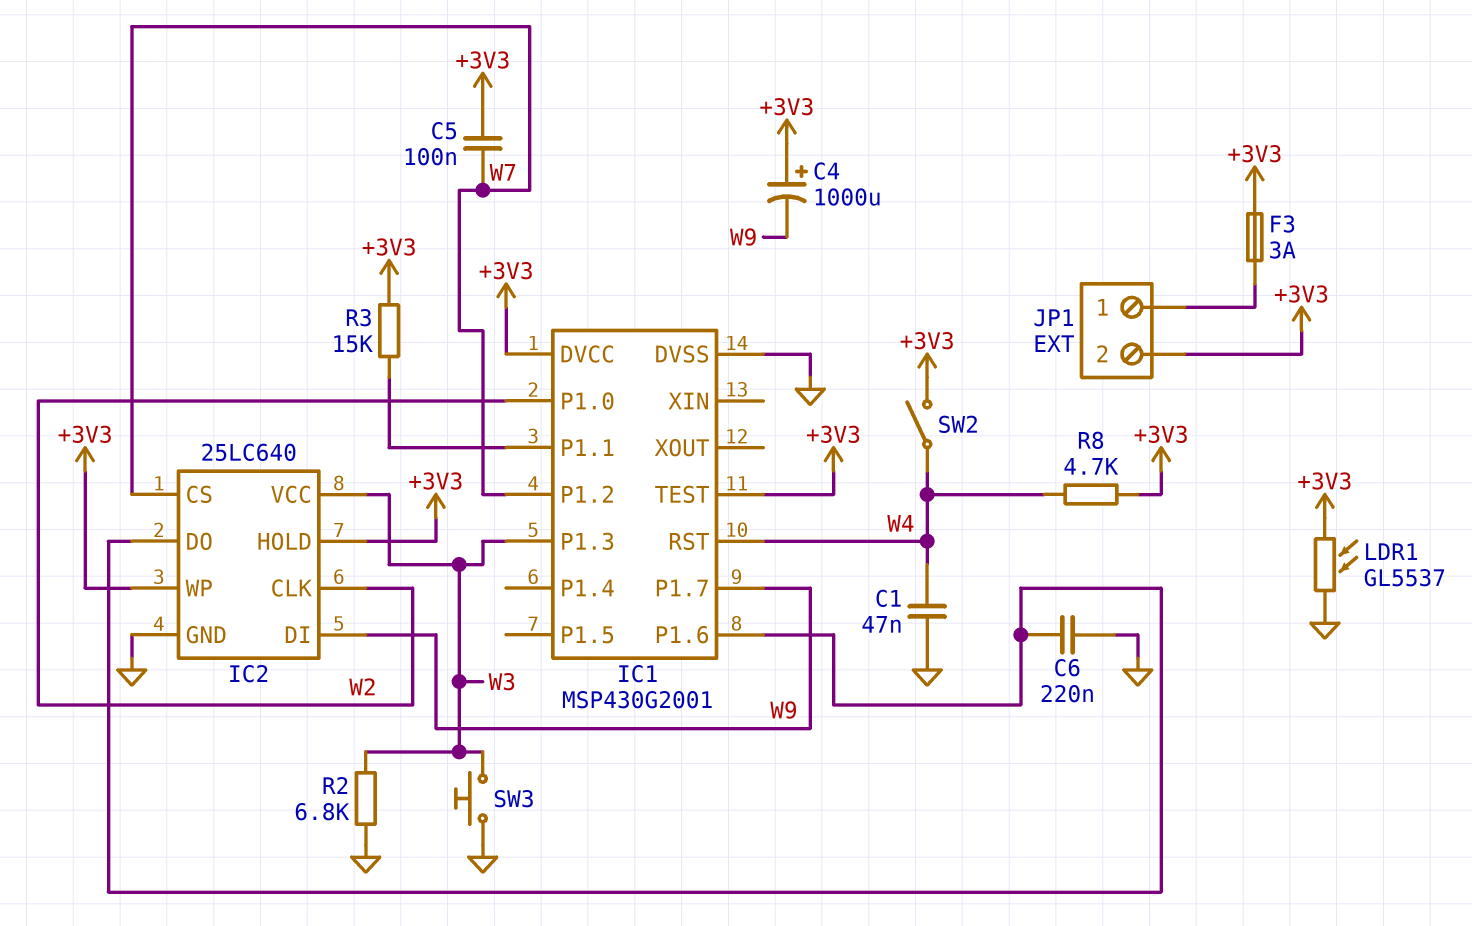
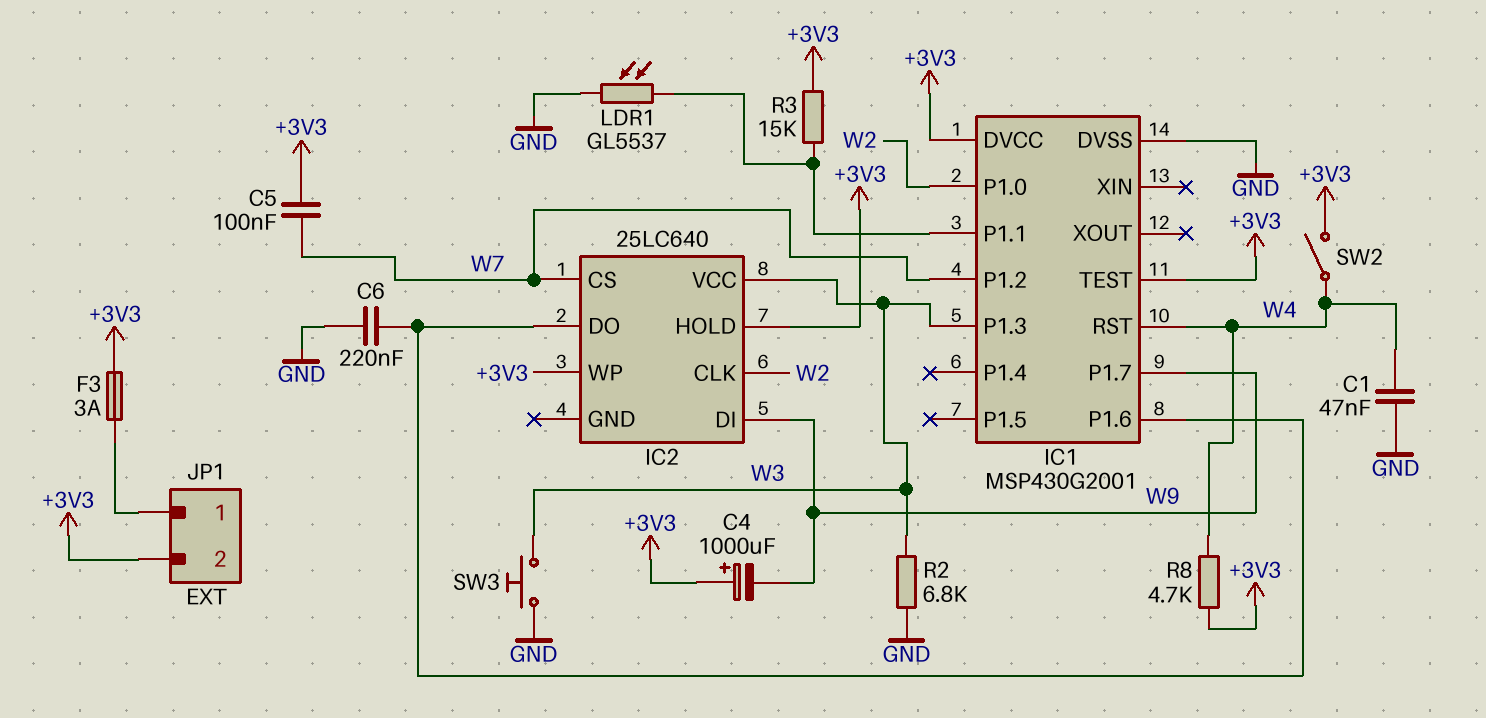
IC2 pin GND: GND -> none
LDR1: GL5537 (+3V3, GND) -> GL5537 (GND, IC1/P1.1)

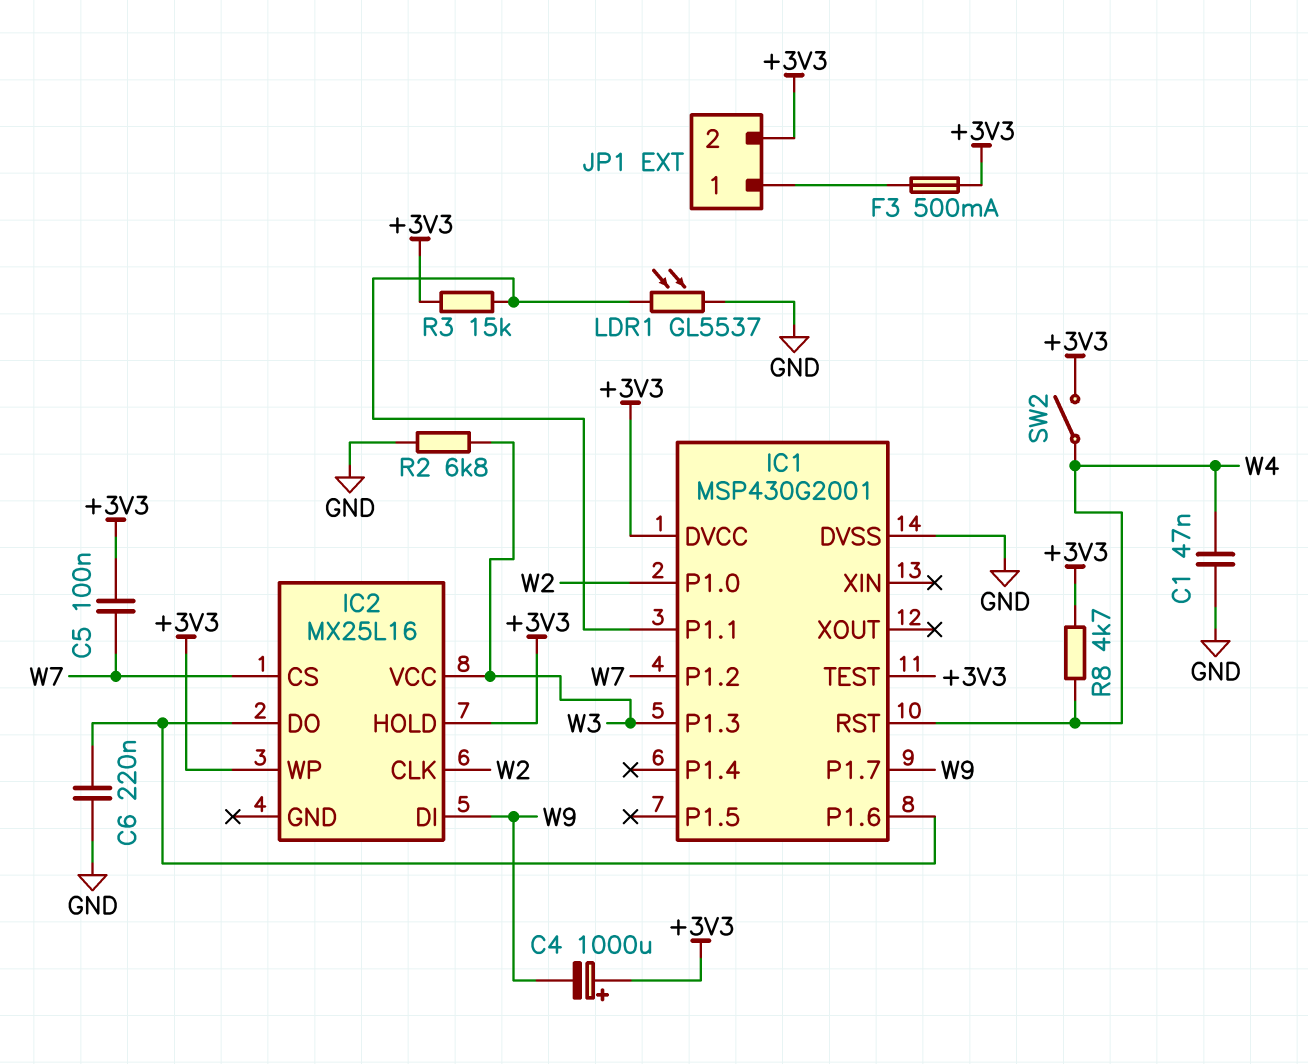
F3: 3A (+3V3, JP1/1) -> 500mA (+3V3, JP1/1)
IC2: 25LC640 -> MX25L16
SW3: button (GND, W3) -> none

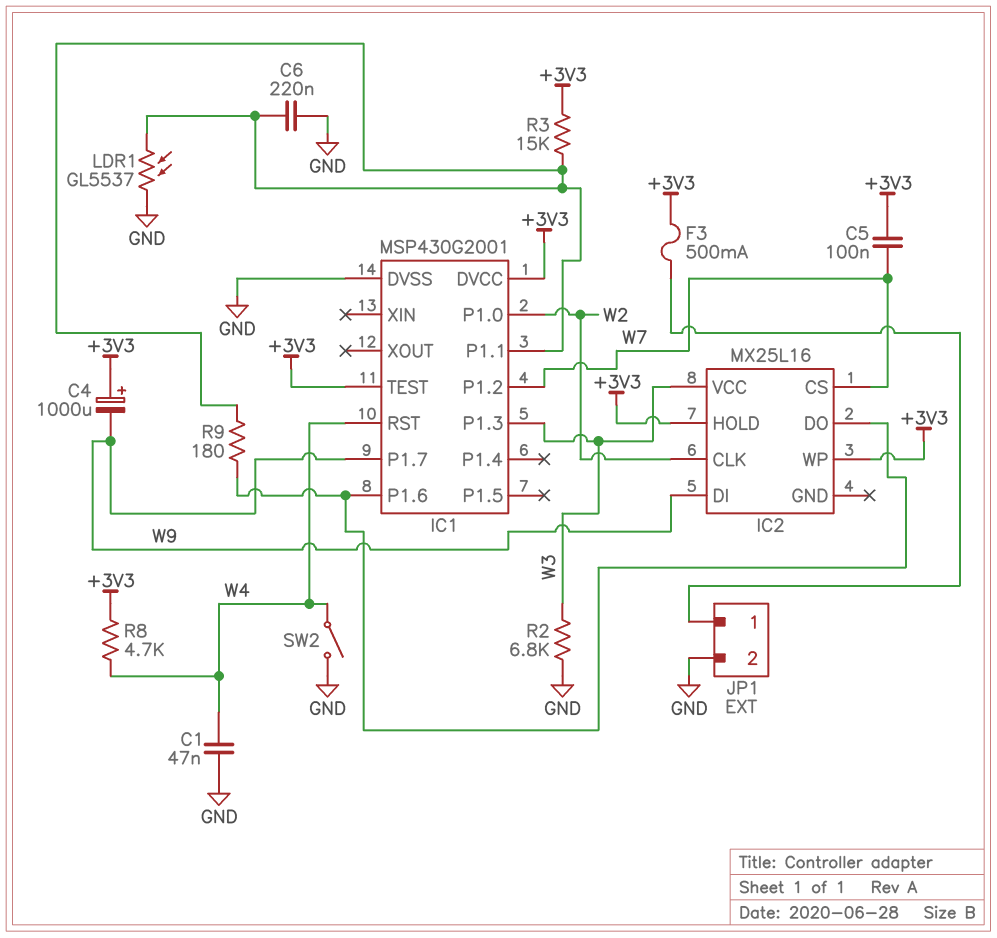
C6: 220nF (GND, IC1/P1.6) -> 220nF (GND, IC1/P1.1)
JP1 pin 2: +3V3 -> GND
R9: none -> 180 (IC1/P1.1, IC1/P1.6)
SW2: switch (+3V3, W4) -> switch (GND, W4)

